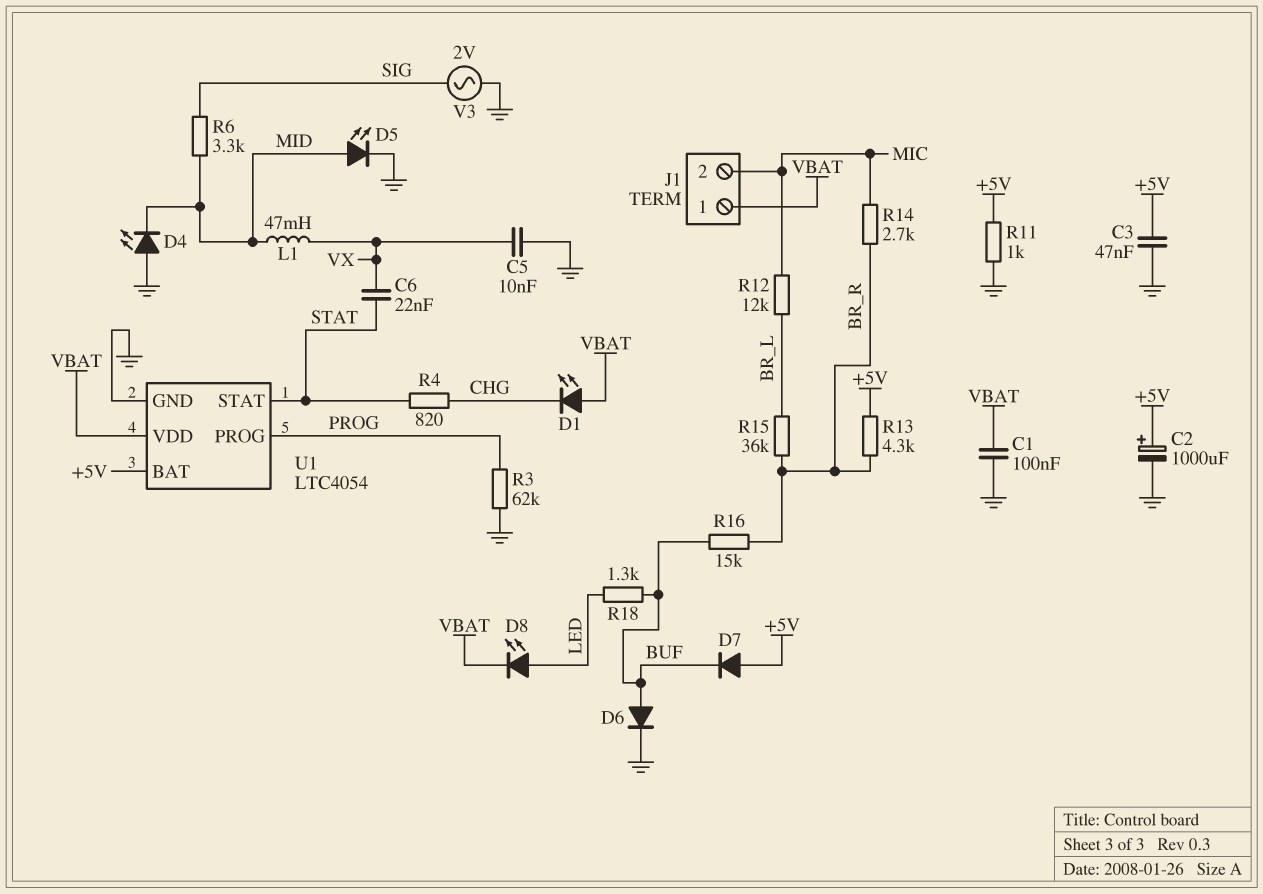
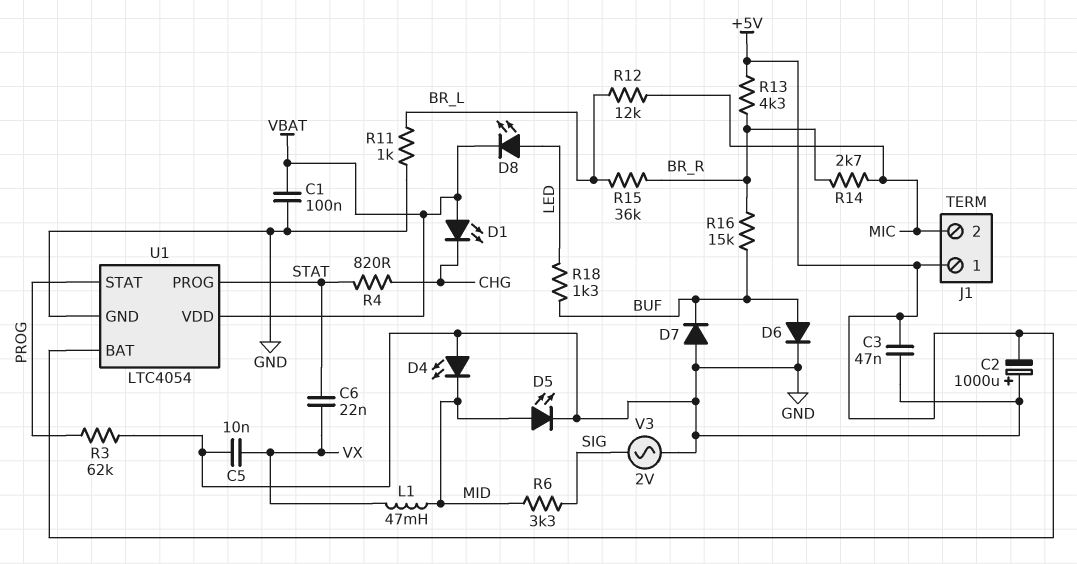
C2: 1000uF (plus +5V, minus GND) -> 1000uF (plus GND, minus +5V)
D7: diode (A +5V, K BUF) -> diode (A GND, K BUF)
J1 pin 1: VBAT -> +5V
R11: 1k (+5V, GND) -> 1k (BR_L, GND)
U1 pin PROG: PROG -> STAT
U1 pin STAT: STAT -> PROG

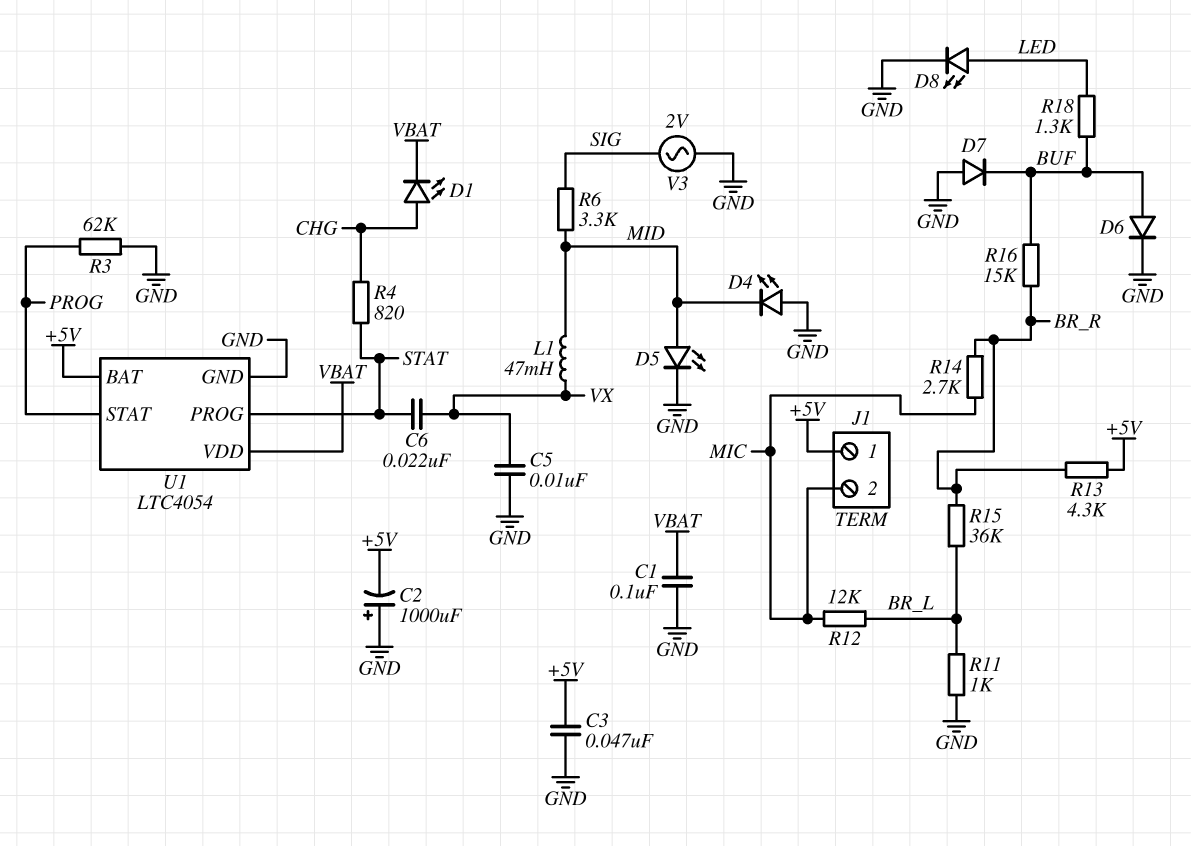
D1: LED (A VBAT, K CHG) -> LED (A CHG, K VBAT)
D8: LED (A LED, K VBAT) -> LED (A LED, K GND)

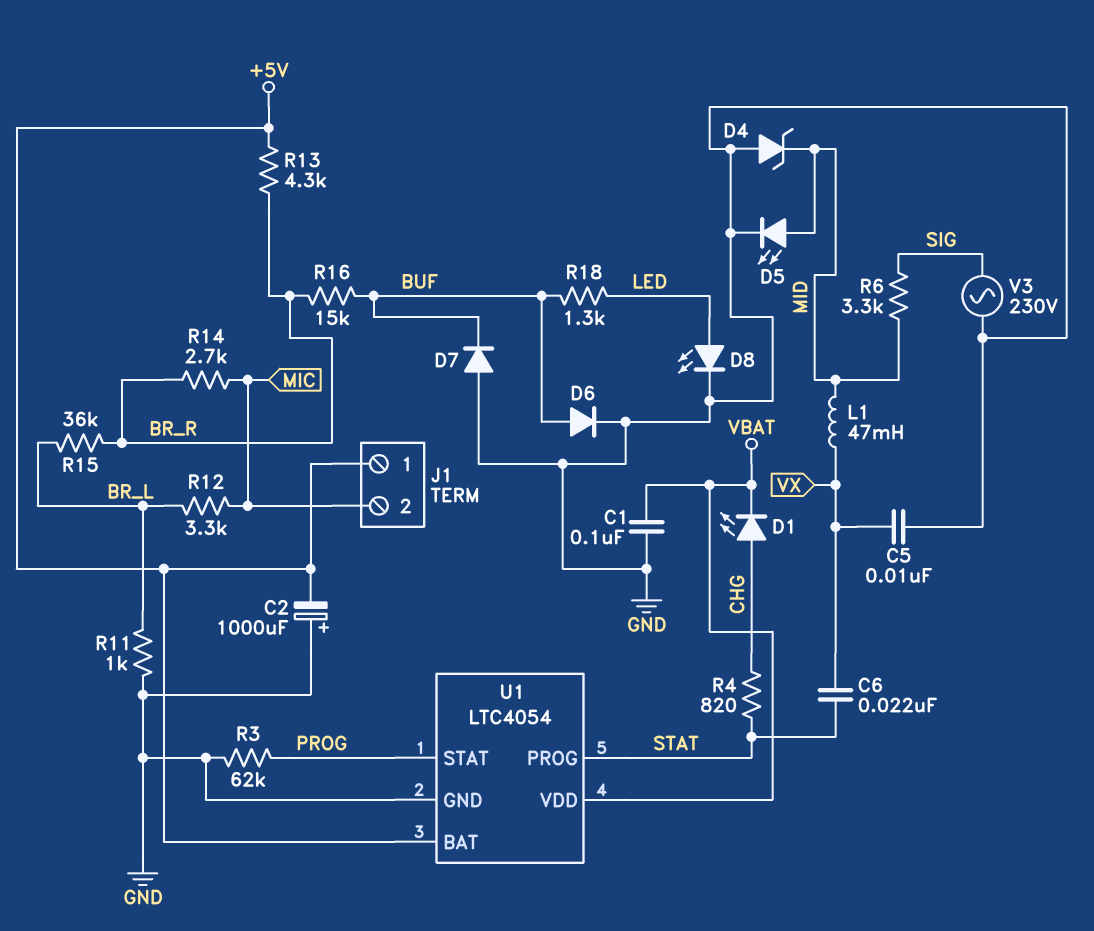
C3: 47nF (+5V, GND) -> none
D4: LED (A GND, K MID) -> zener (A GND, K MID)
R12: 12k (BR_L, MIC) -> 3.3k (BR_L, MIC)
V3: AC 2V (GND, SIG) -> AC 230V (GND, SIG)

